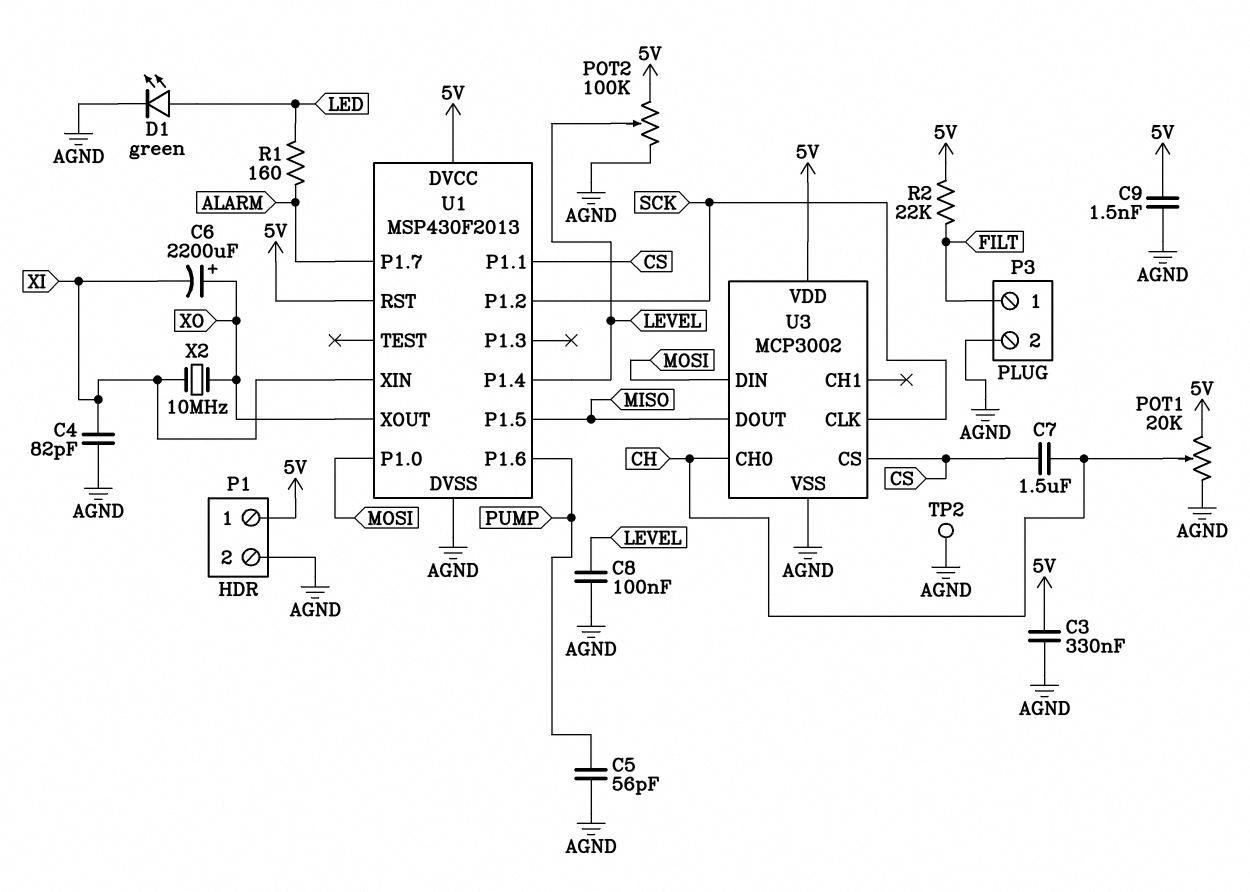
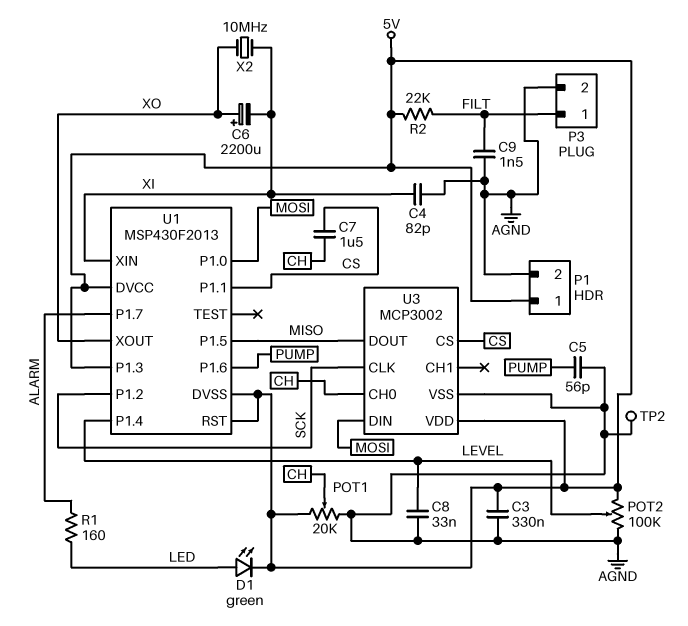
C8: 100nF (AGND, LEVEL) -> 33nF (AGND, LEVEL)
C9: 1.5nF (5V, AGND) -> 1.5nF (AGND, FILT)
D1: LED green (A LED, K AGND) -> LED green (A LED, K 5V)
U1 pin DVSS: AGND -> 5V
U1 pin P1.3: none -> 5V

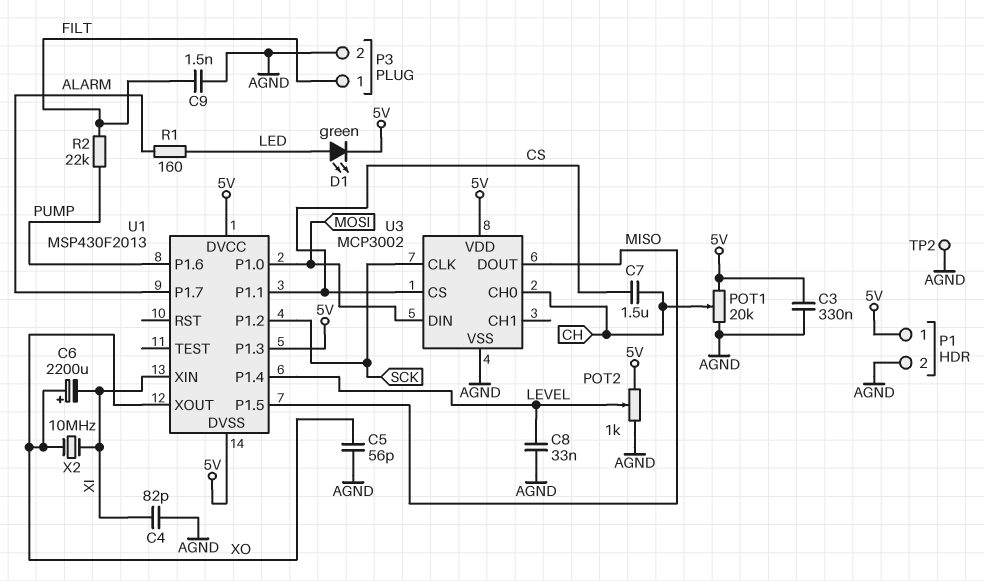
C5: 56pF (AGND, PUMP) -> 56pF (AGND, XO)
POT2: 100k (5V, AGND, wiper LEVEL) -> 1k (5V, AGND, wiper LEVEL)
R2: 22k (5V, FILT) -> 22k (FILT, PUMP)
U1 pin RST: 5V -> none

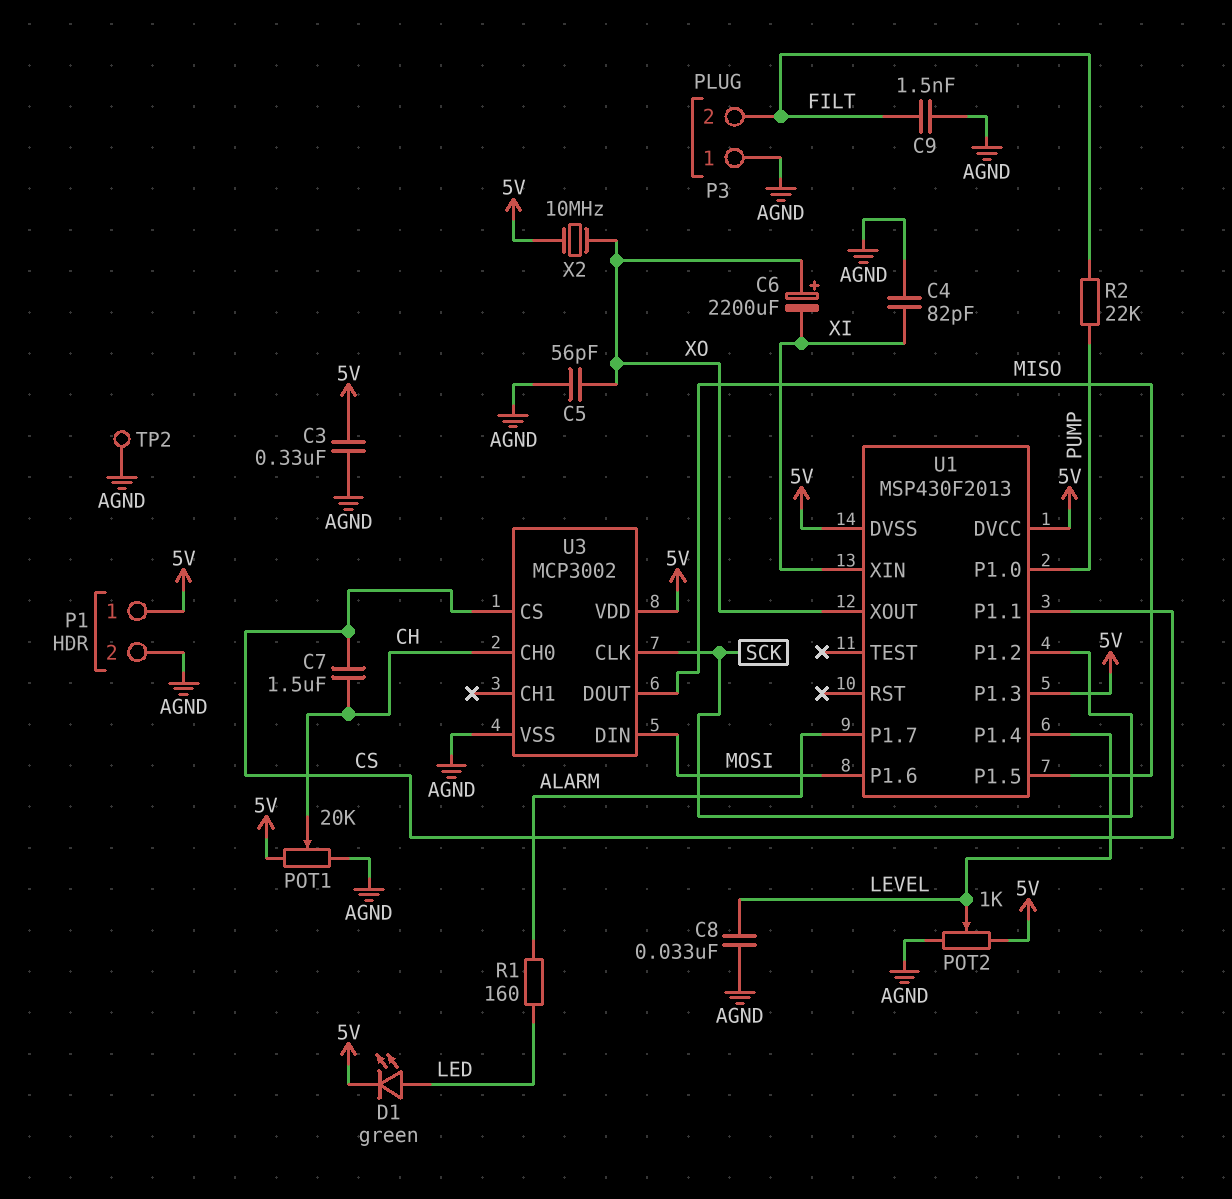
P3 pin 1: FILT -> AGND
P3 pin 2: AGND -> FILT
U1 pin P1.0: MOSI -> PUMP
U1 pin P1.6: PUMP -> MOSI
X2: 10MHz (XI, XO) -> 10MHz (5V, XO)

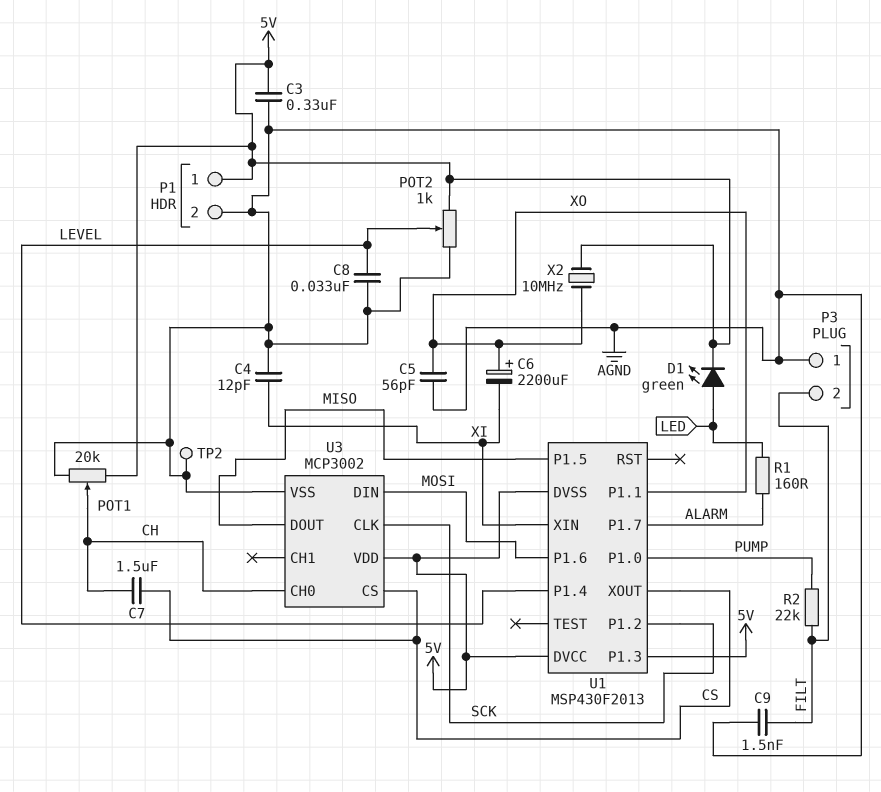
C4: 82pF (AGND, XI) -> 12pF (AGND, XI)
U1 pin P1.1: CS -> XO
U1 pin XOUT: XO -> CS

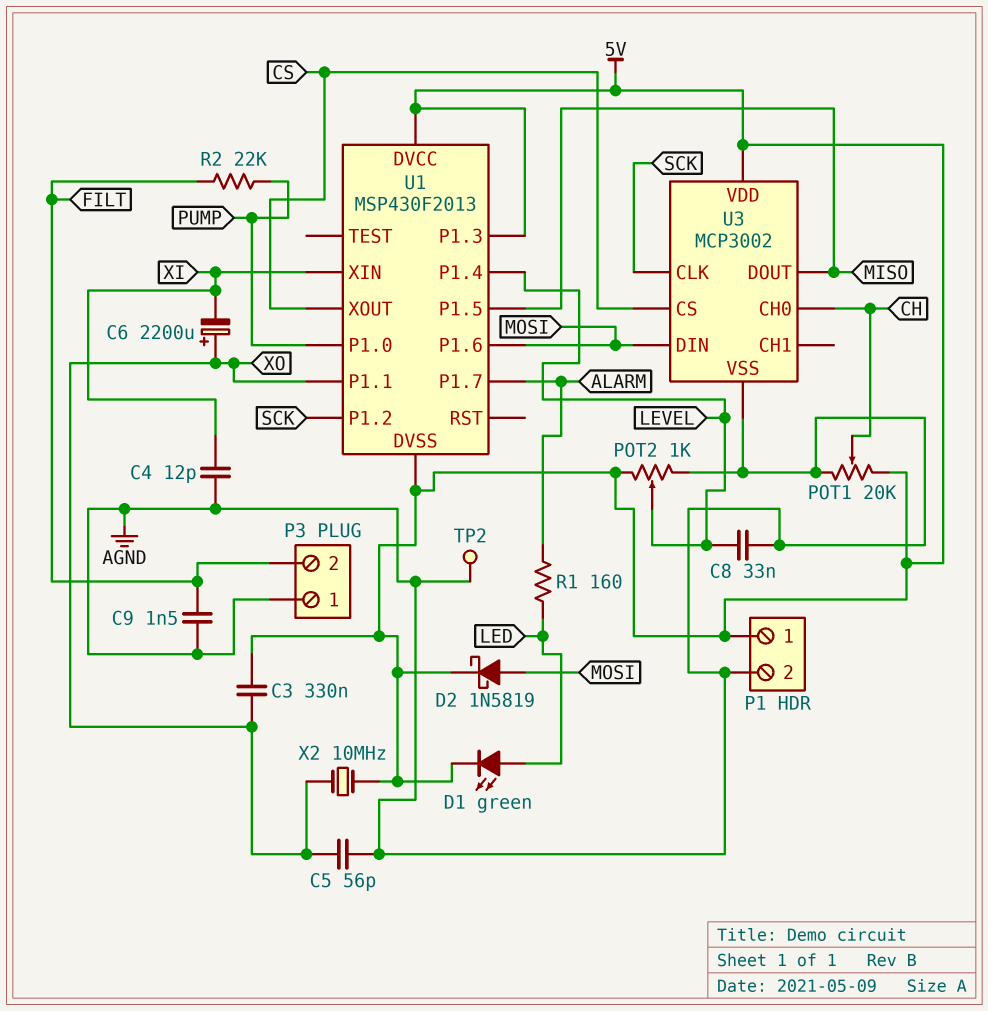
C3: 330nF (5V, AGND) -> 330nF (5V, XO)
C7: 1.5uF (CH, CS) -> none
D2: none -> schottky 1N5819 (A MOSI, K 5V)

